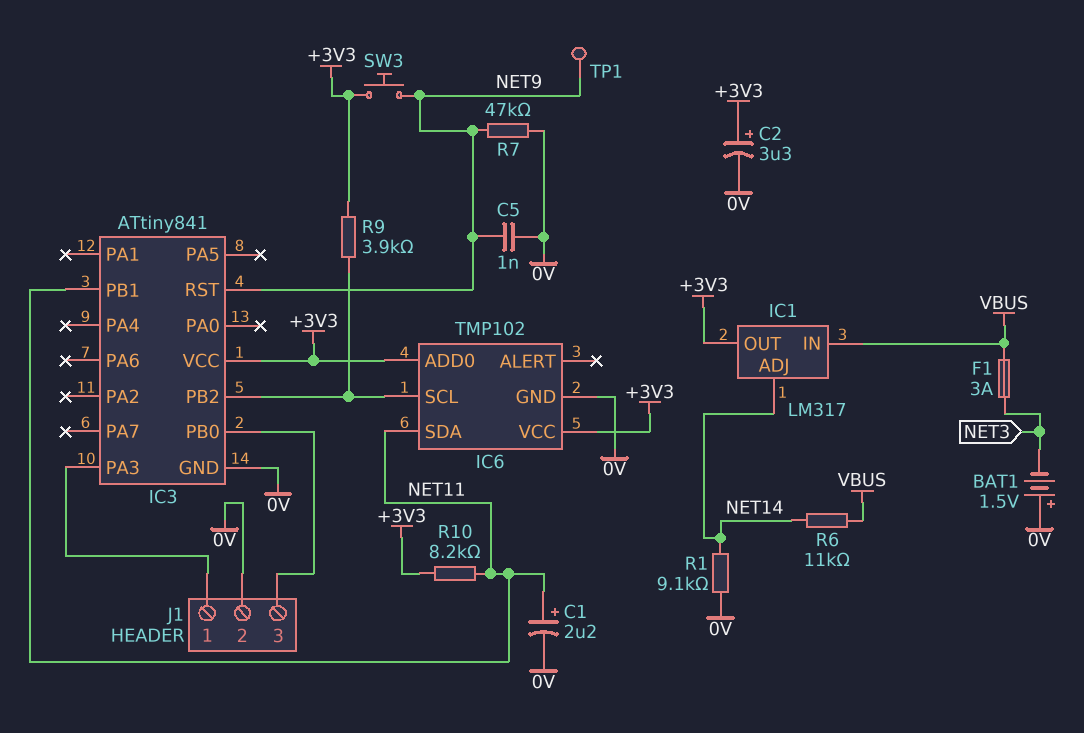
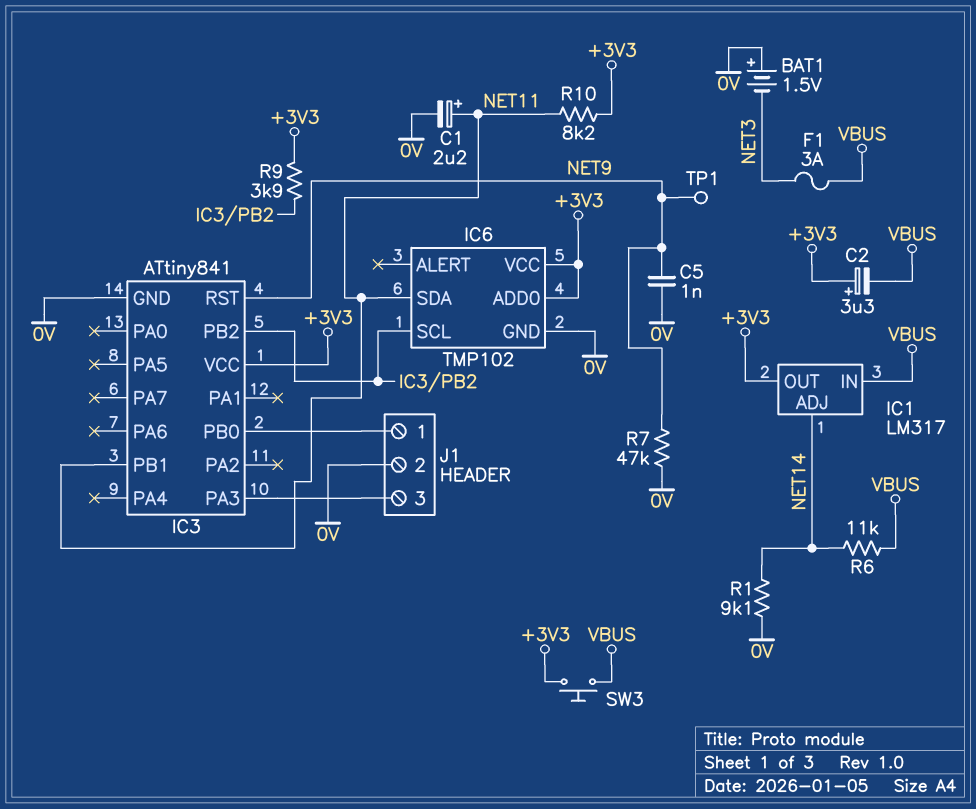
C2: 3.3uF (plus +3V3, minus 0V) -> 3.3uF (plus +3V3, minus VBUS)
J1 pin 1: IC3/PA3 -> IC3/PB0
J1 pin 3: IC3/PB0 -> IC3/PA3
SW3: button (+3V3, NET9) -> button (+3V3, VBUS)

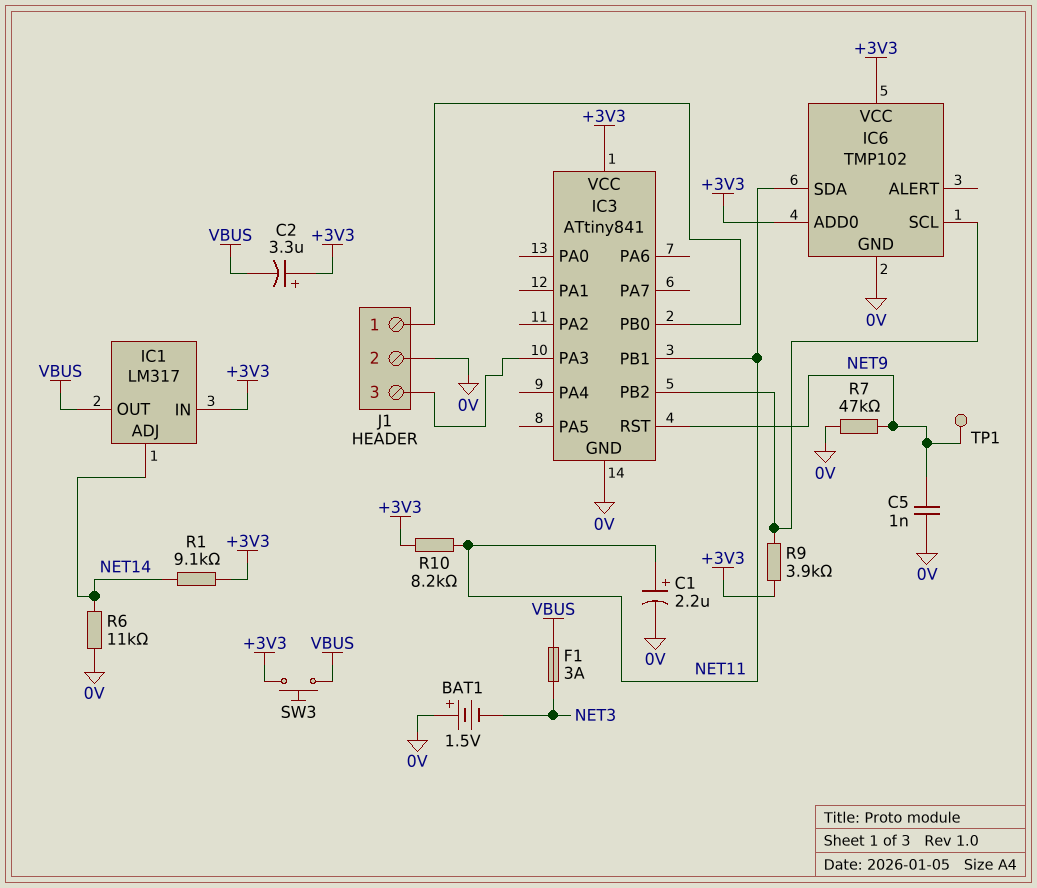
IC1 pin IN: VBUS -> +3V3
IC1 pin OUT: +3V3 -> VBUS
R1: 9.1k (0V, NET14) -> 9.1k (+3V3, NET14)
R6: 11k (NET14, VBUS) -> 11k (0V, NET14)

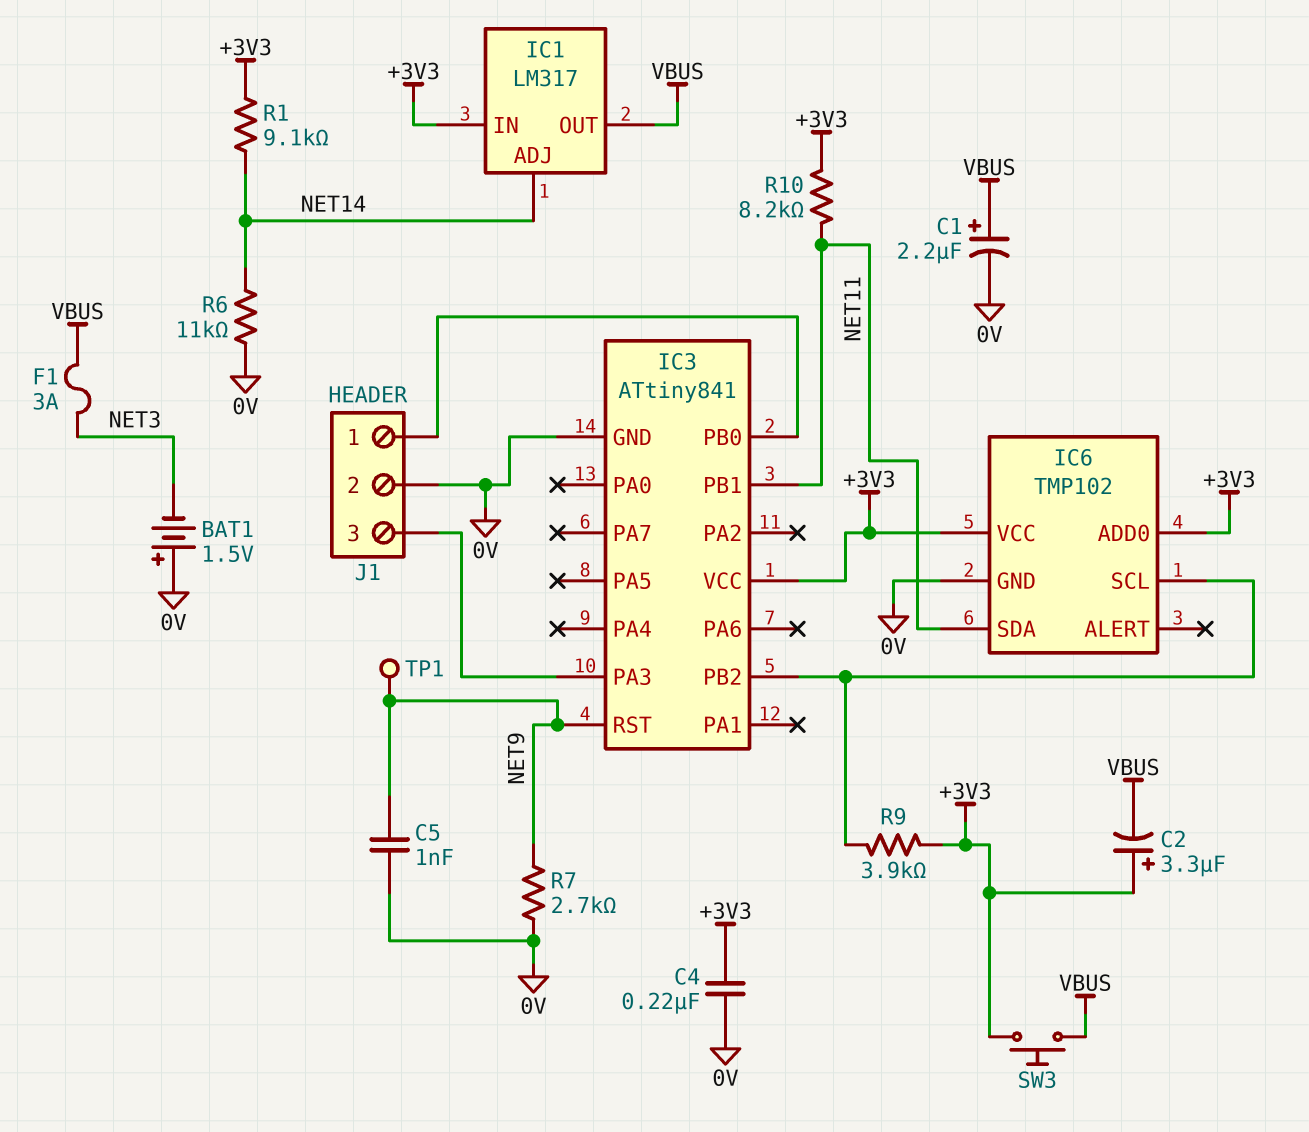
C1: 2.2uF (plus NET11, minus 0V) -> 2.2uF (plus VBUS, minus 0V)
C4: none -> 220nF (+3V3, 0V)
R7: 47k (0V, NET9) -> 2.7k (0V, NET9)

